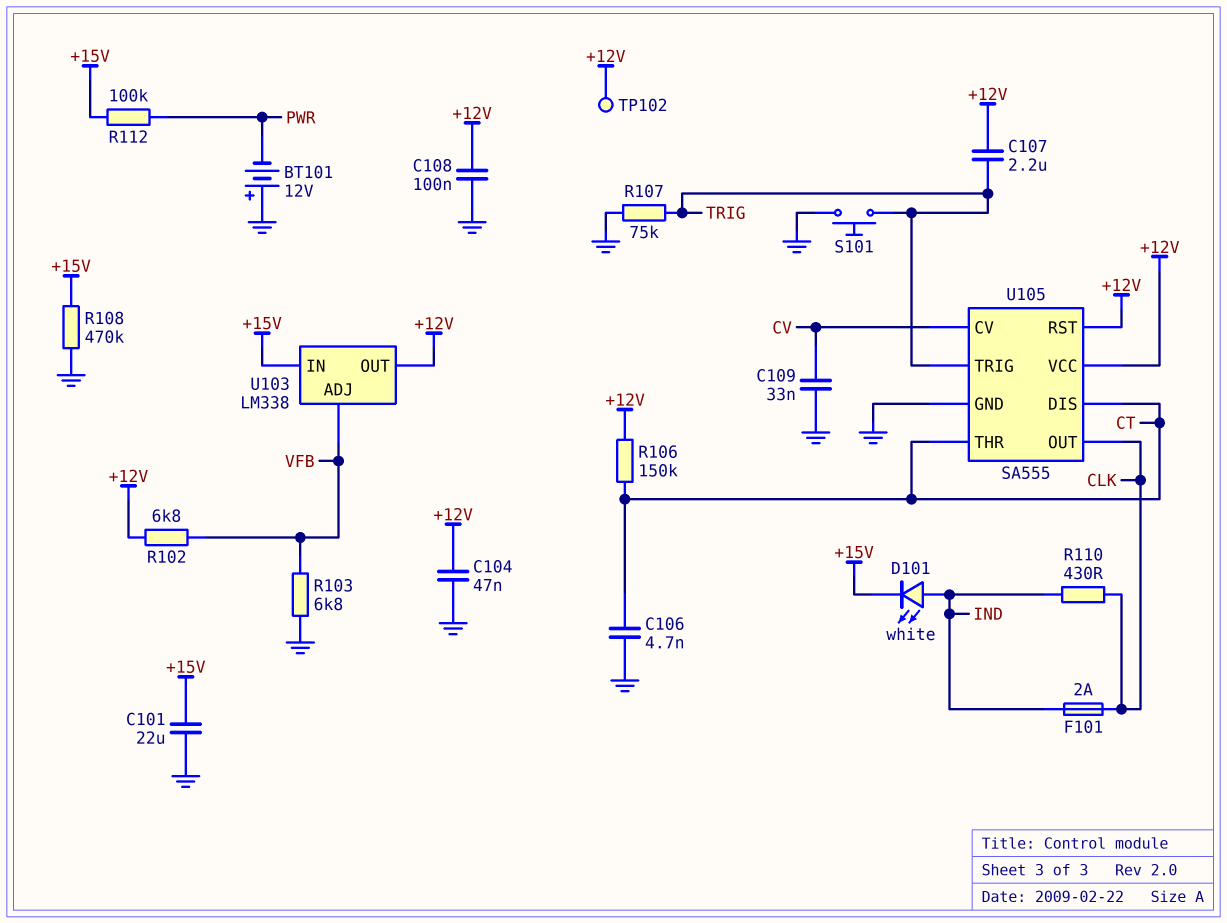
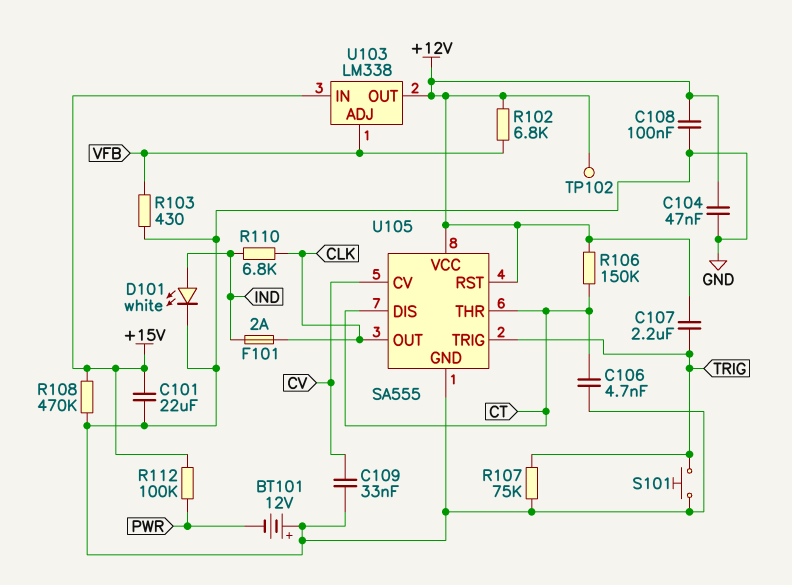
D101: LED white (A IND, K +15V) -> LED white (A IND, K GND)
R103: 6.8k (GND, VFB) -> 430 (GND, VFB)
R110: 430 (CLK, IND) -> 6.8k (CLK, IND)

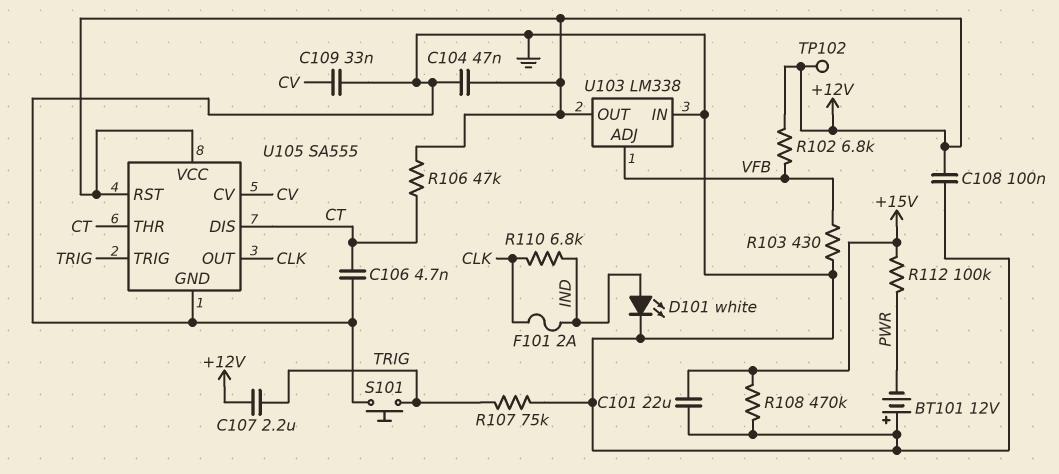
R106: 150k (+12V, CT) -> 47k (+12V, CT)
U103 pin IN: +15V -> GND

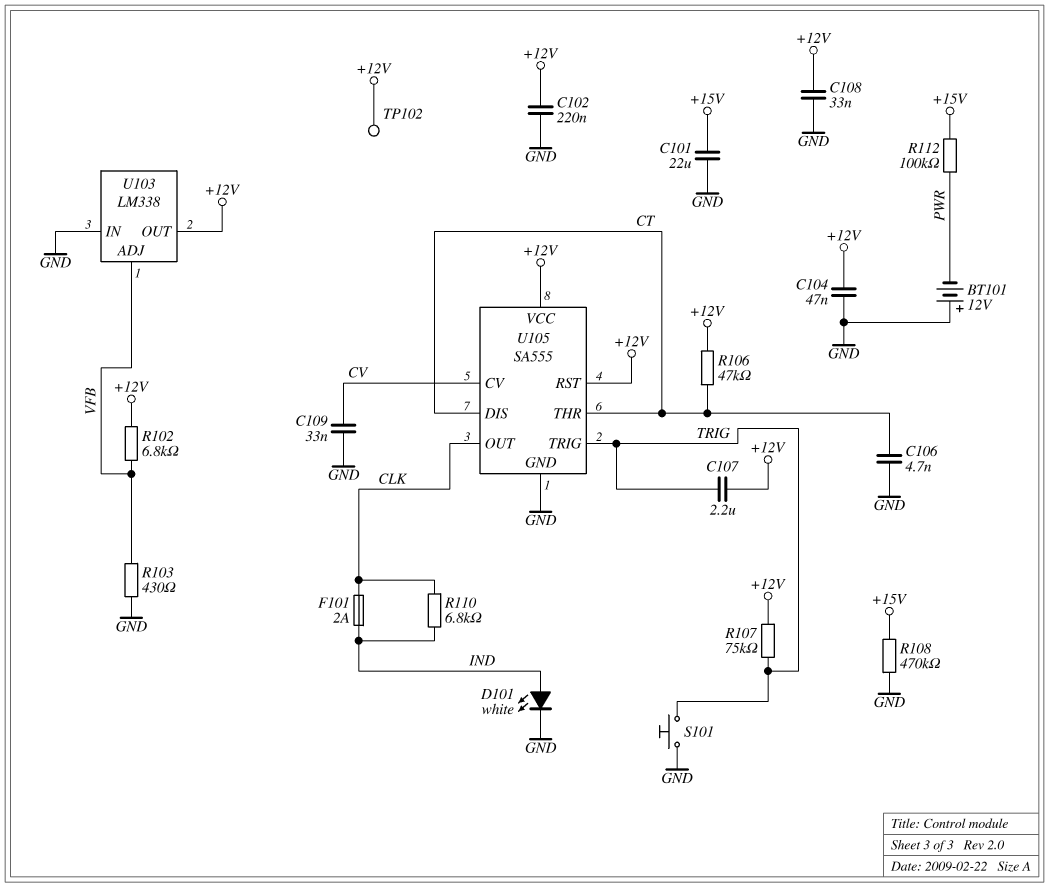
C102: none -> 220nF (+12V, GND)
C108: 100nF (+12V, GND) -> 33nF (+12V, GND)
R107: 75k (GND, TRIG) -> 75k (+12V, TRIG)

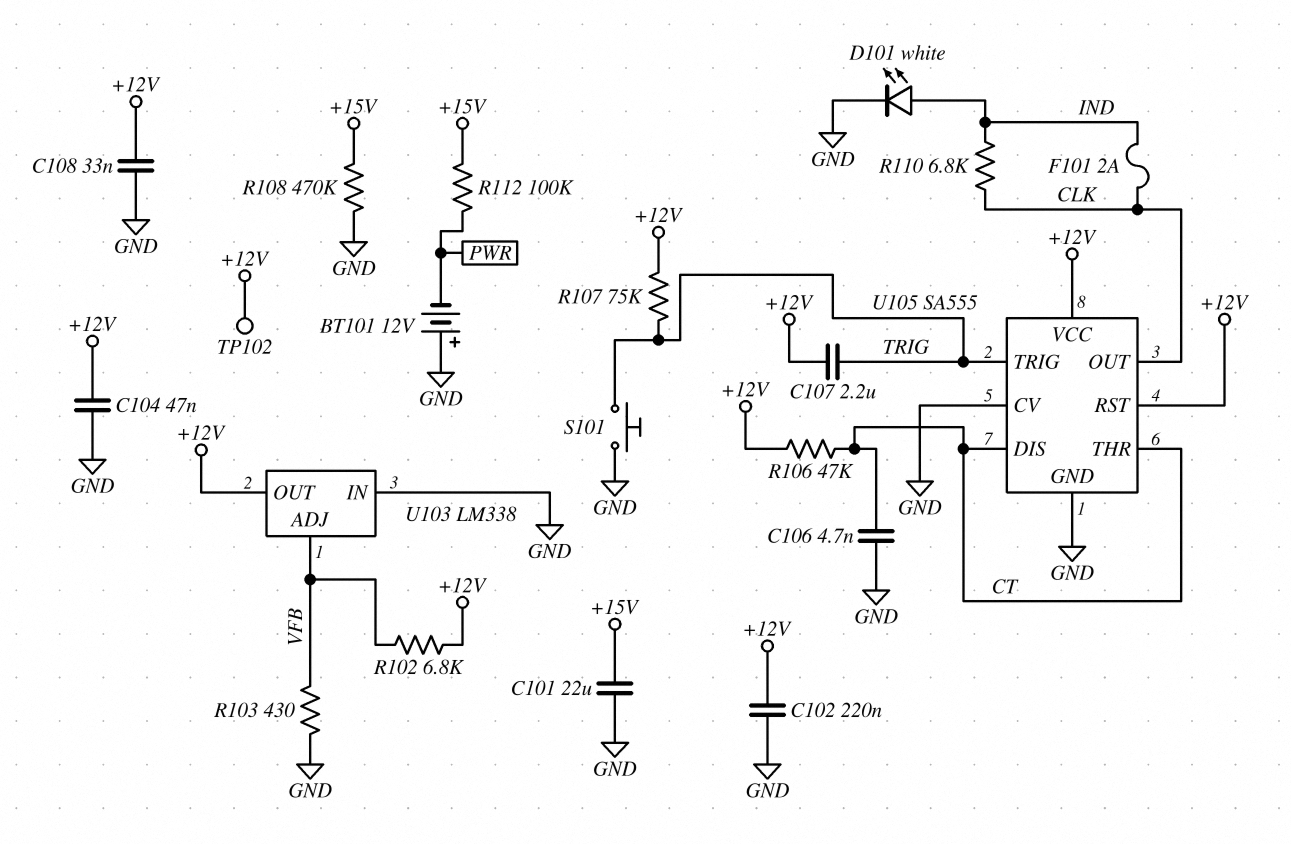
C109: 33nF (CV, GND) -> none
U105 pin CV: CV -> GND

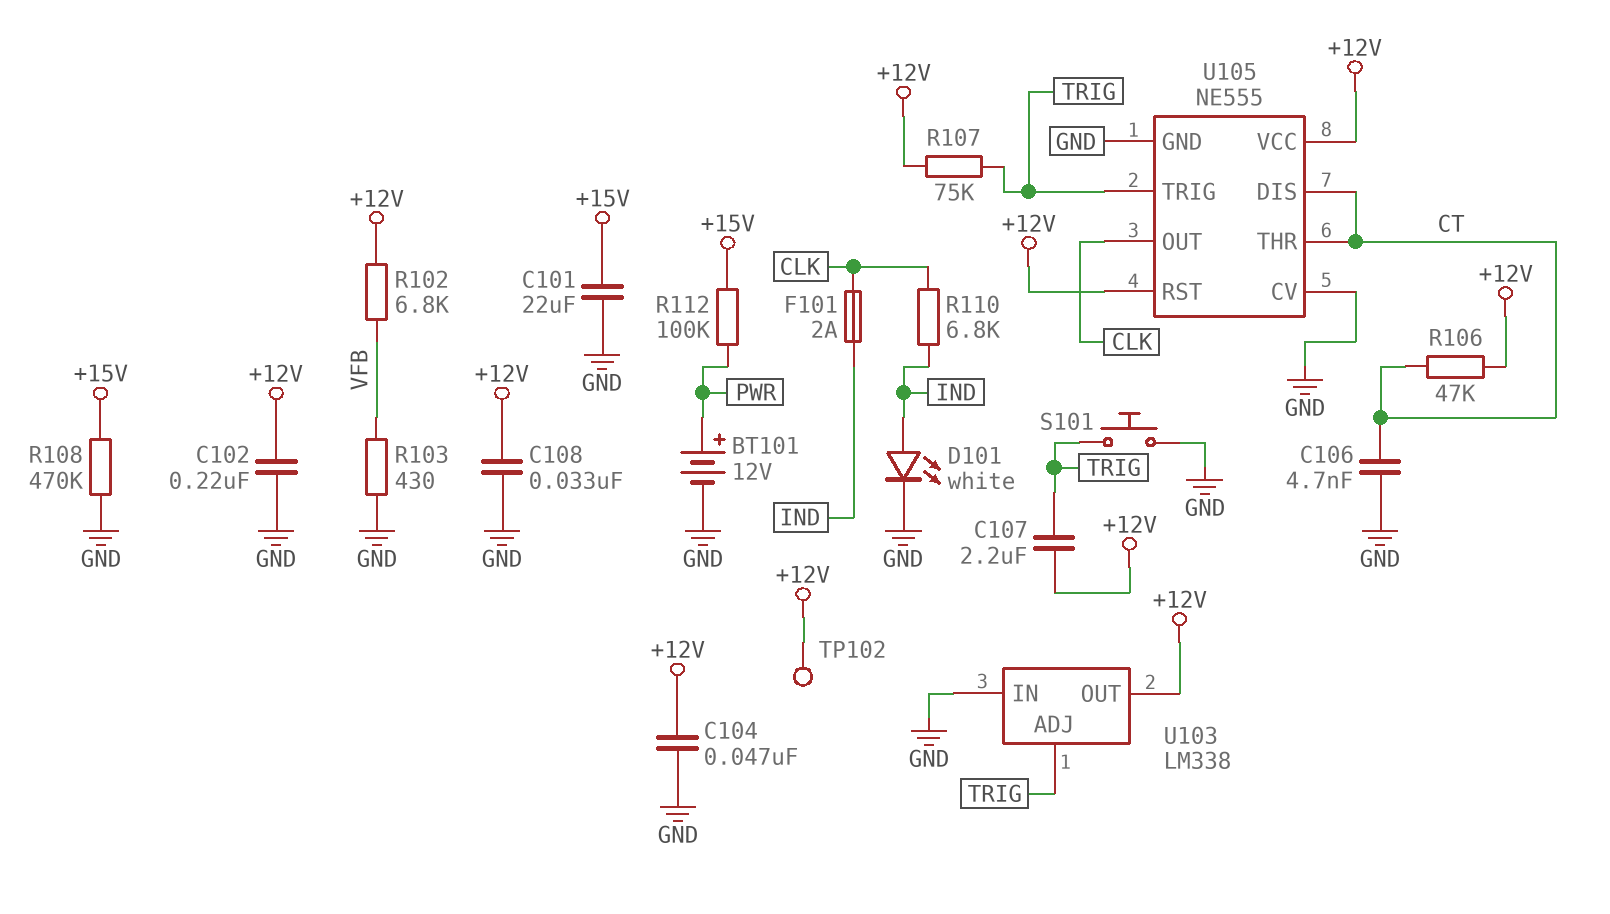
BT101: 12V (plus GND, minus PWR) -> 12V (plus PWR, minus GND)
U103 pin ADJ: VFB -> TRIG
U105: SA555 -> NE555

